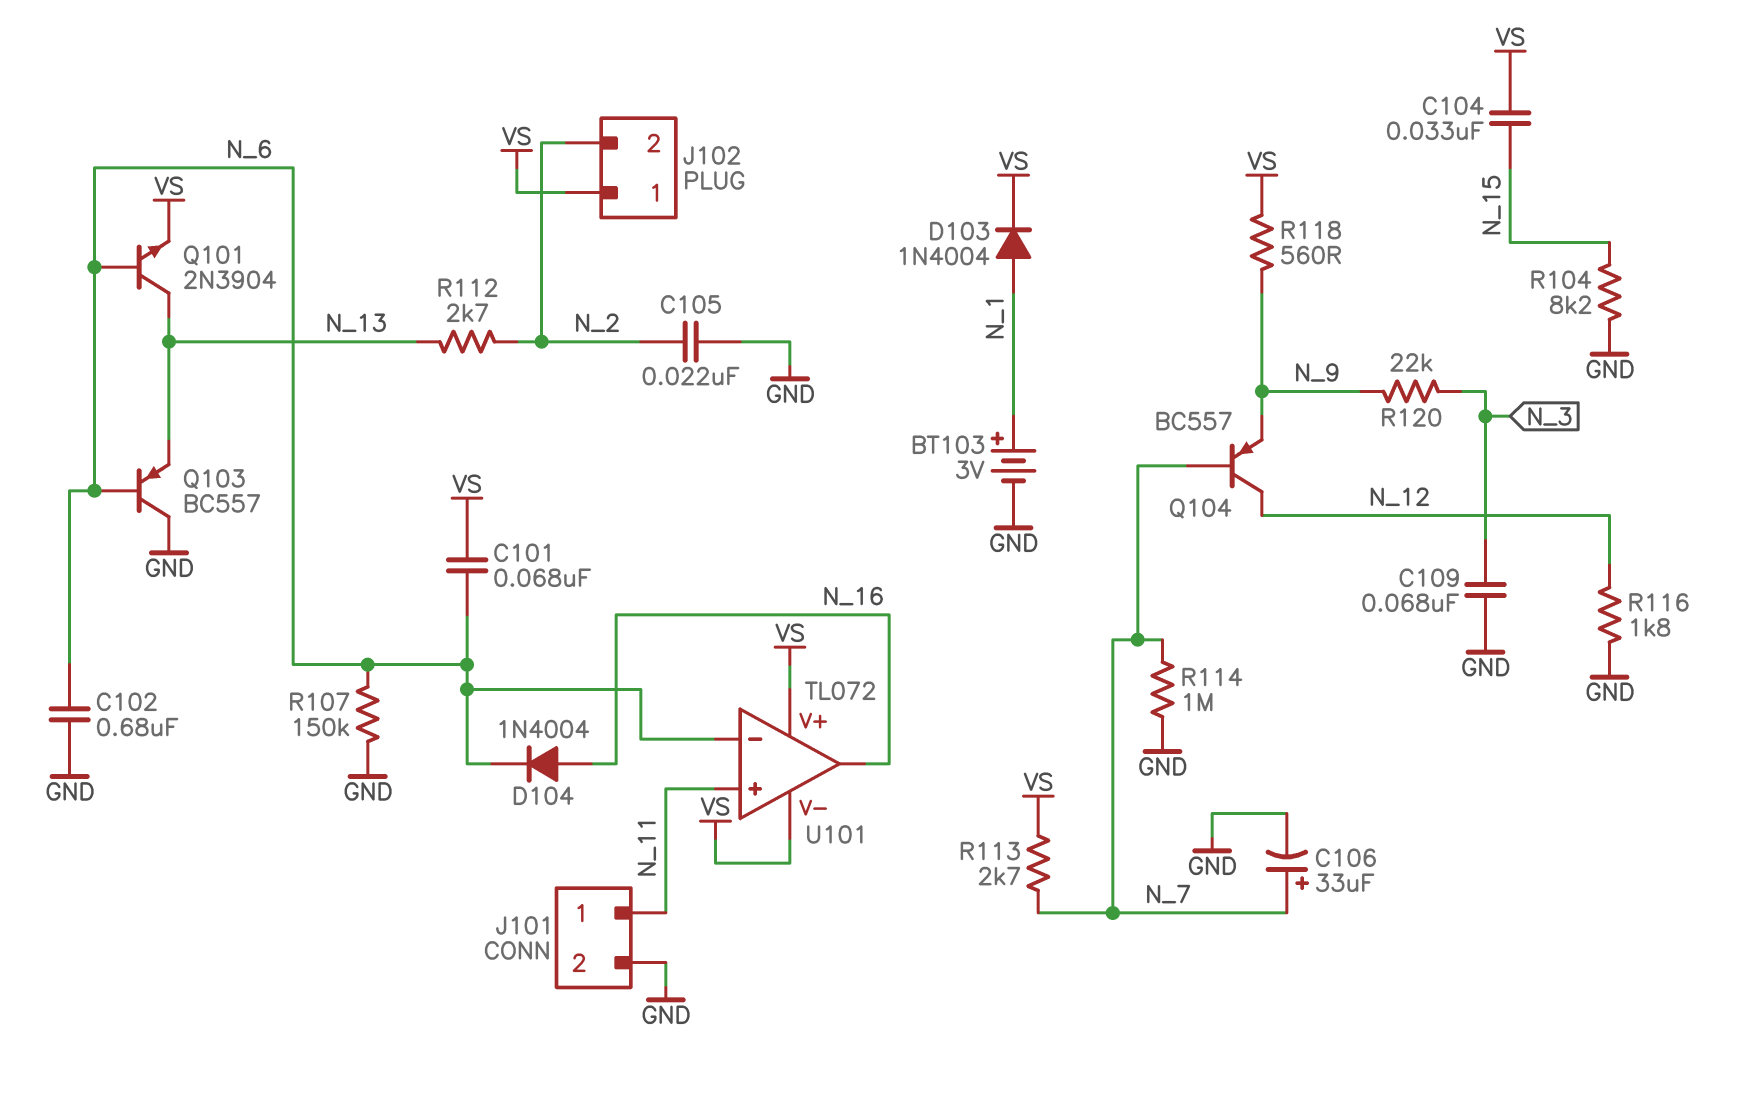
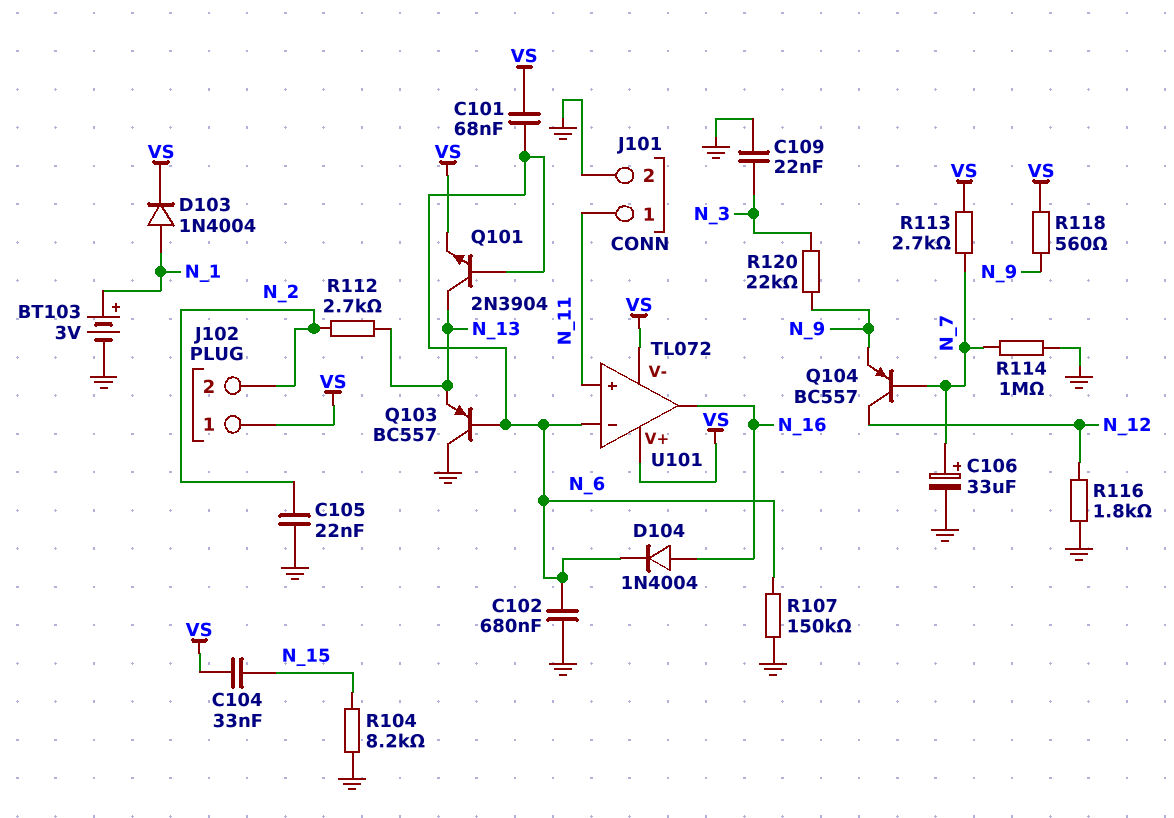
C109: 68nF (GND, N_3) -> 22nF (GND, N_3)

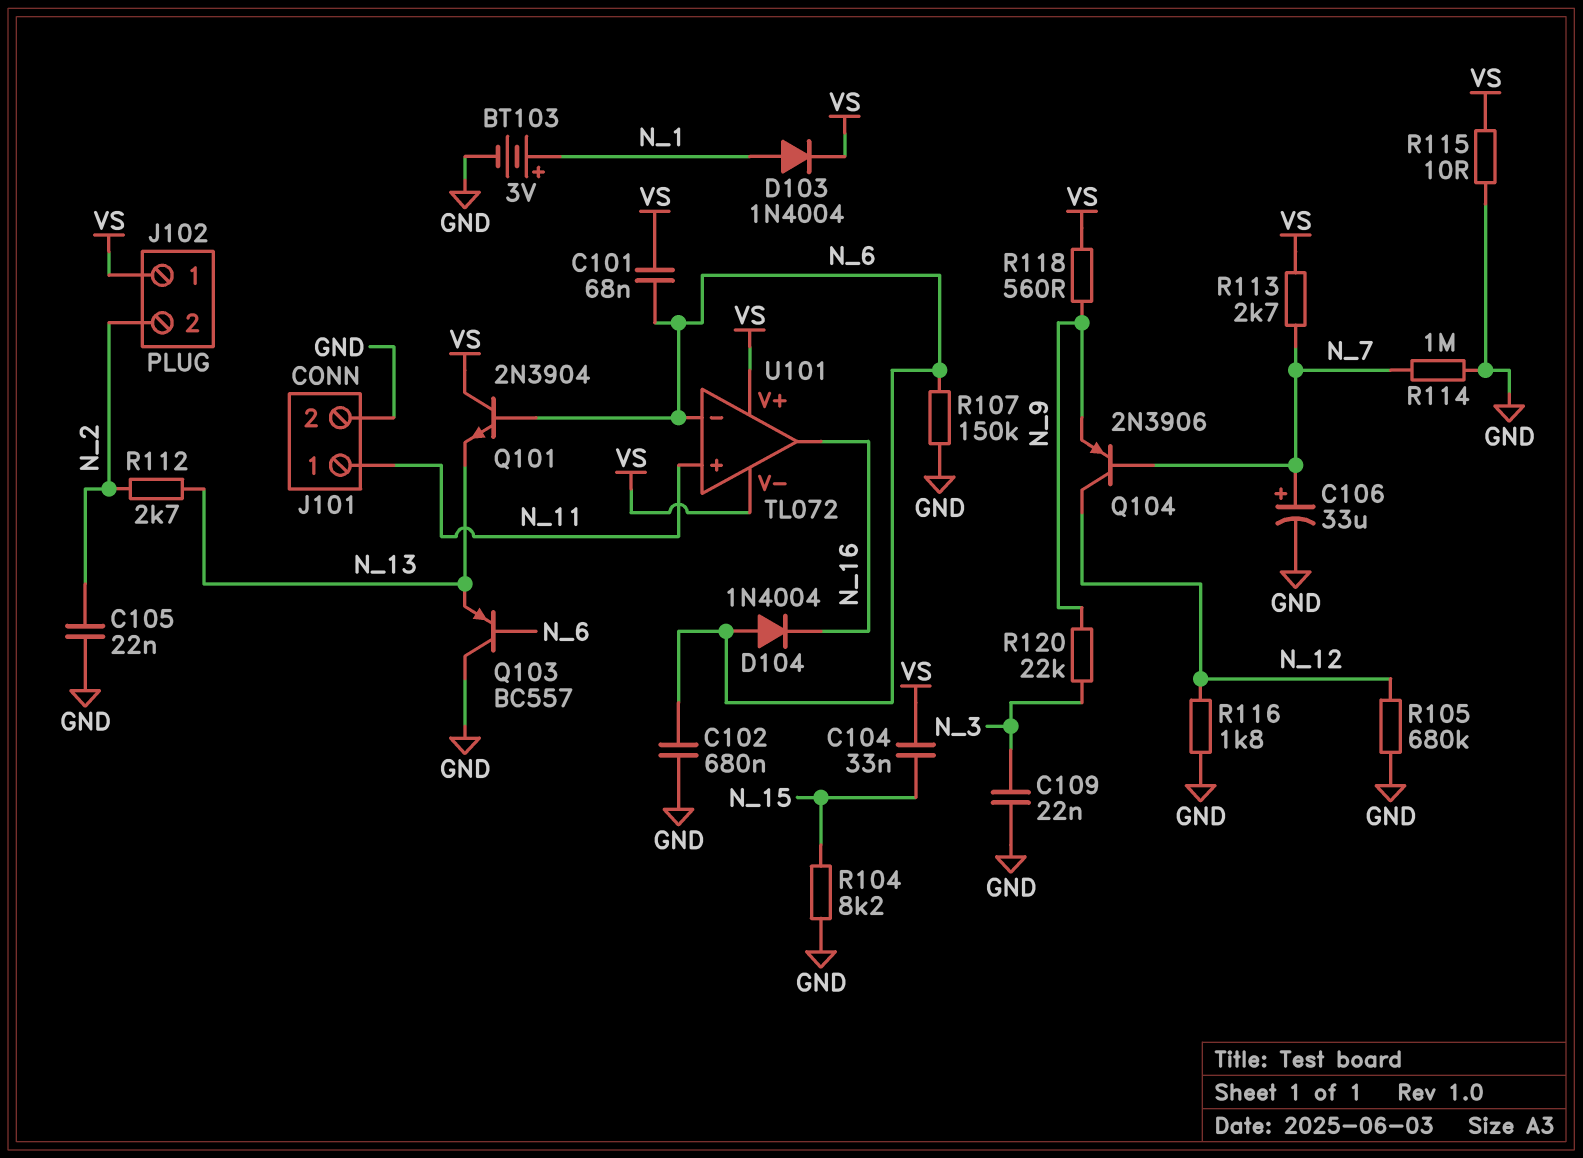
D104: diode 1N4004 (A N_16, K N_6) -> diode 1N4004 (A N_6, K N_16)
Q101: NPN 2N3904 (B N_6, C N_13, E VS) -> NPN 2N3904 (B N_6, C VS, E N_13)
Q104: PNP BC557 (B N_7, C N_12, E N_9) -> PNP 2N3906 (B N_7, C N_12, E N_9)
R105: none -> 680k (GND, N_12)
R115: none -> 10 (GND, VS)

